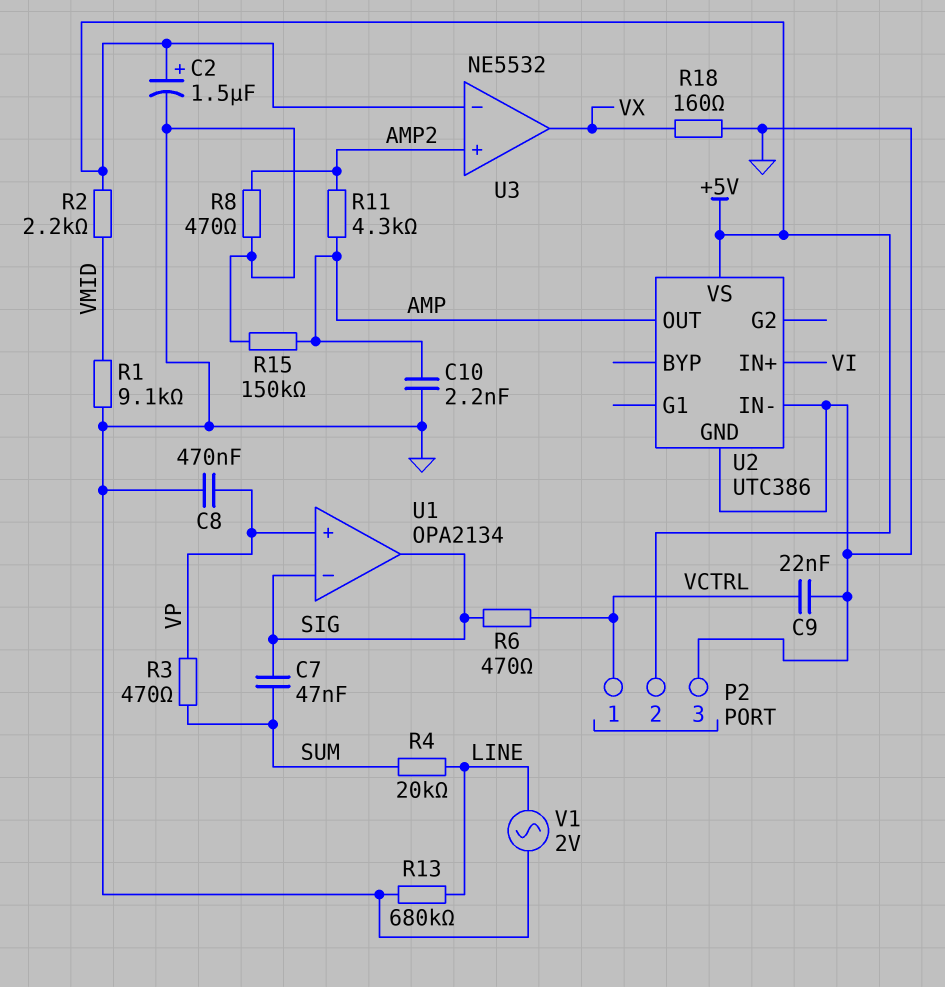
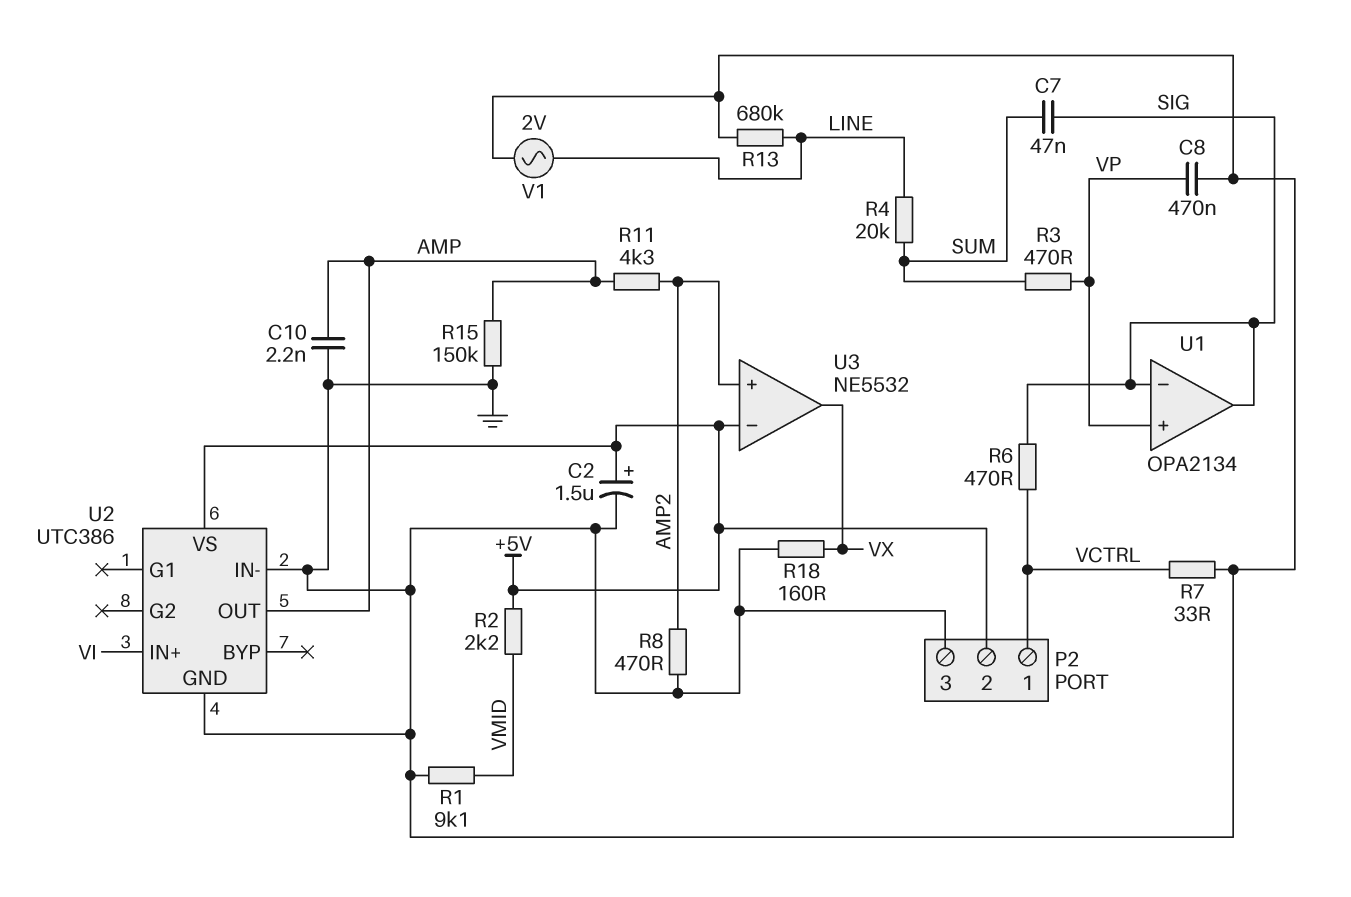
C9: 22nF (GND, VCTRL) -> none
R7: none -> 33 (GND, VCTRL)

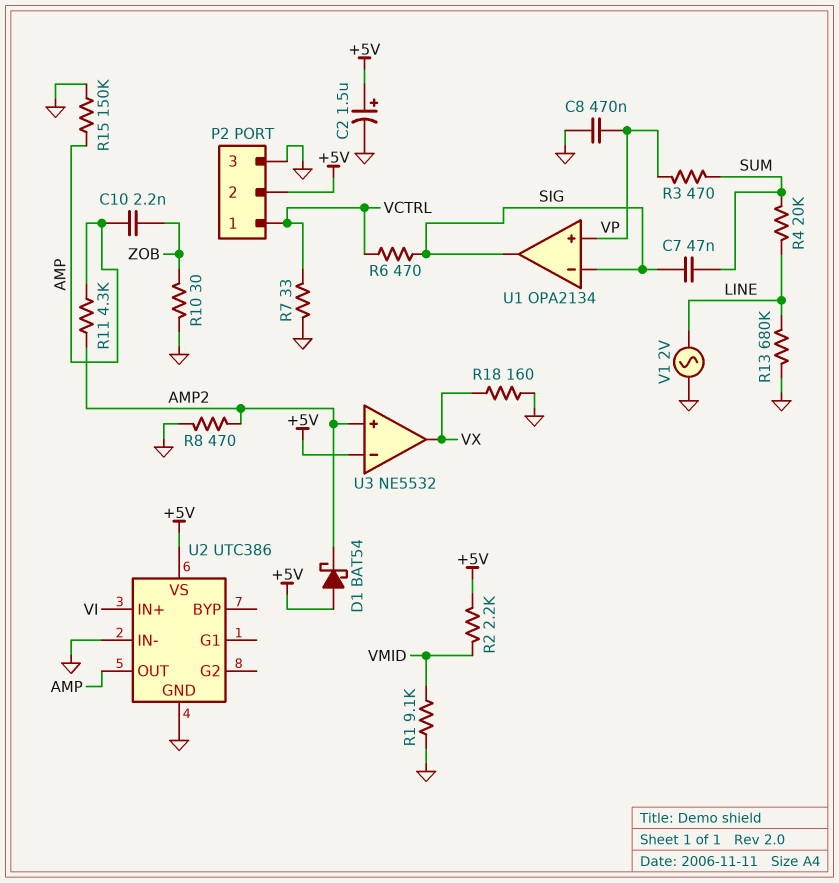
C10: 2.2nF (AMP, GND) -> 2.2nF (AMP, ZOB)
D1: none -> schottky BAT54 (A +5V, K AMP2)
R10: none -> 30 (GND, ZOB)

